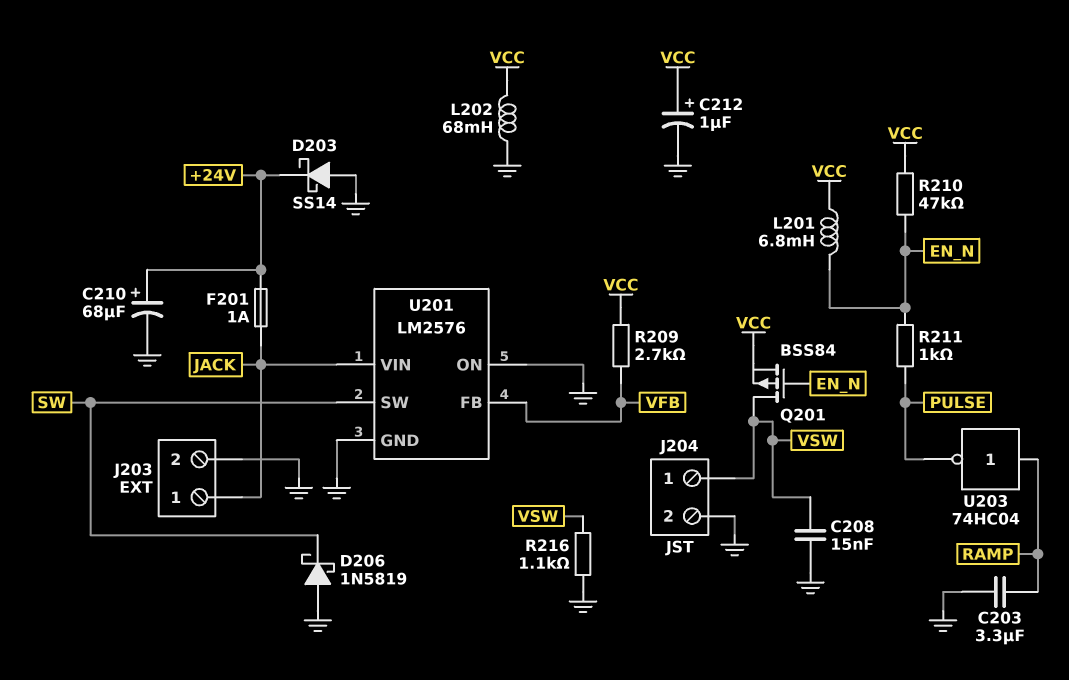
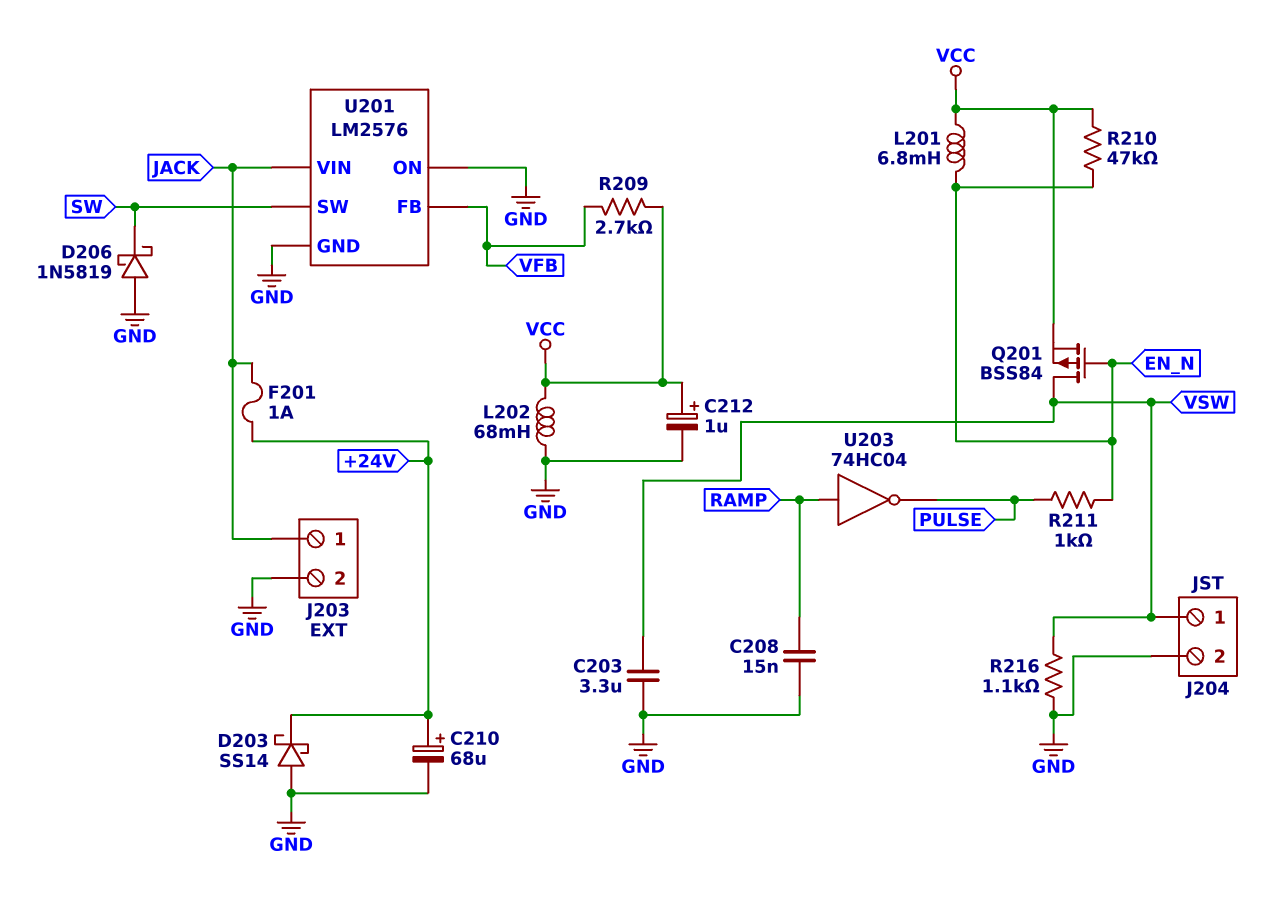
C203: 3.3uF (GND, RAMP) -> 3.3uF (GND, VSW)
C208: 15nF (GND, VSW) -> 15nF (GND, RAMP)

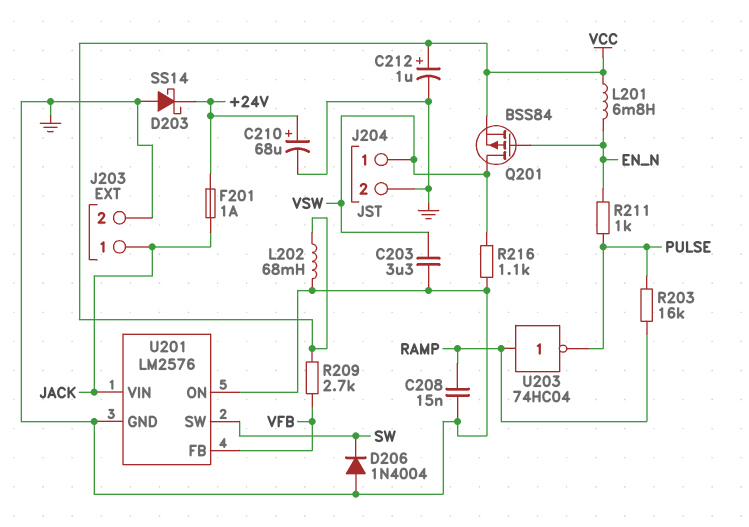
D206: schottky 1N5819 (A GND, K SW) -> diode 1N4004 (A GND, K SW)
R203: none -> 16k (PULSE, RAMP)
R210: 47k (EN_N, VCC) -> none

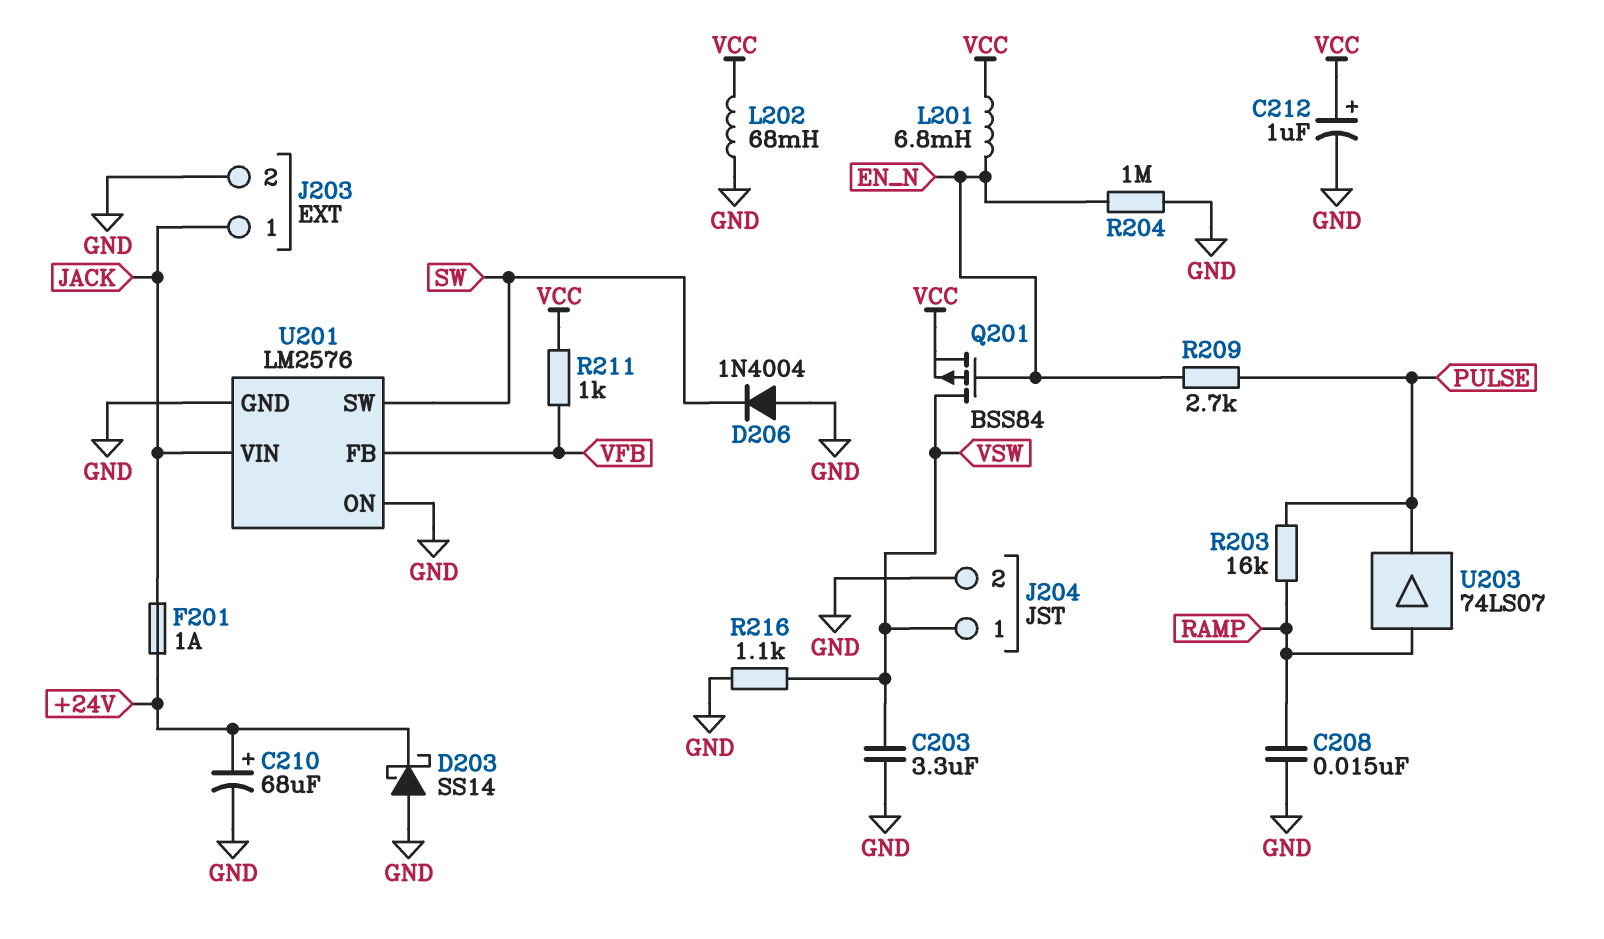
R204: none -> 1M (EN_N, GND)
R209: 2.7k (VCC, VFB) -> 2.7k (EN_N, PULSE)
R211: 1k (EN_N, PULSE) -> 1k (VCC, VFB)
U203: NOT 74HC04 (in RAMP, out PULSE) -> buffer 74LS07 (in RAMP, out PULSE)

